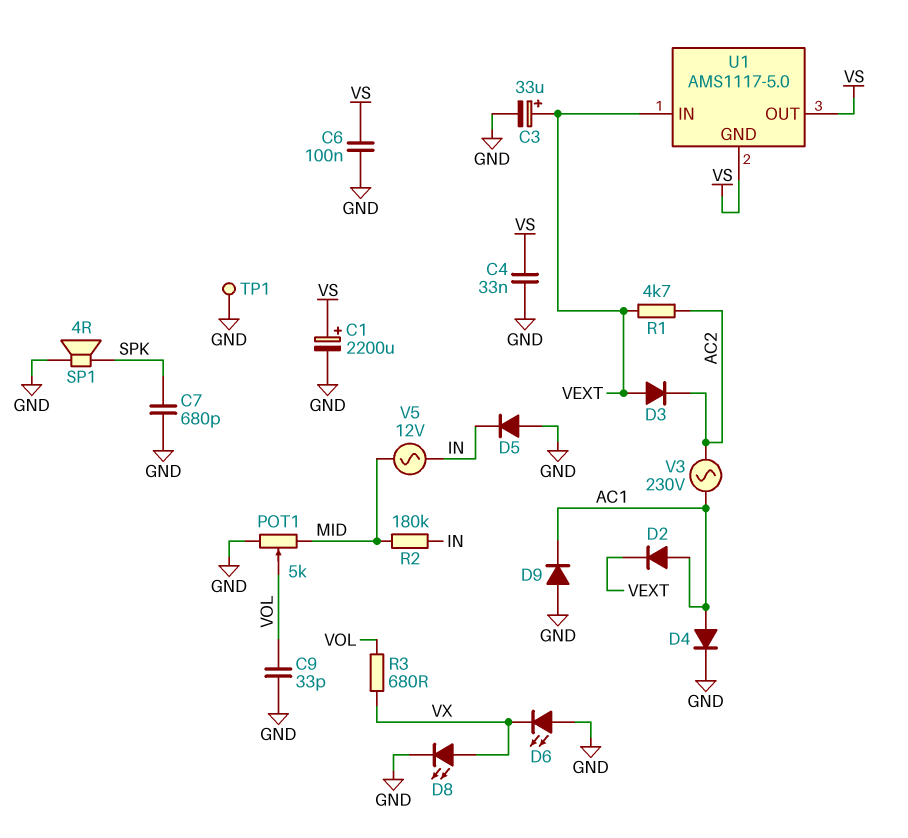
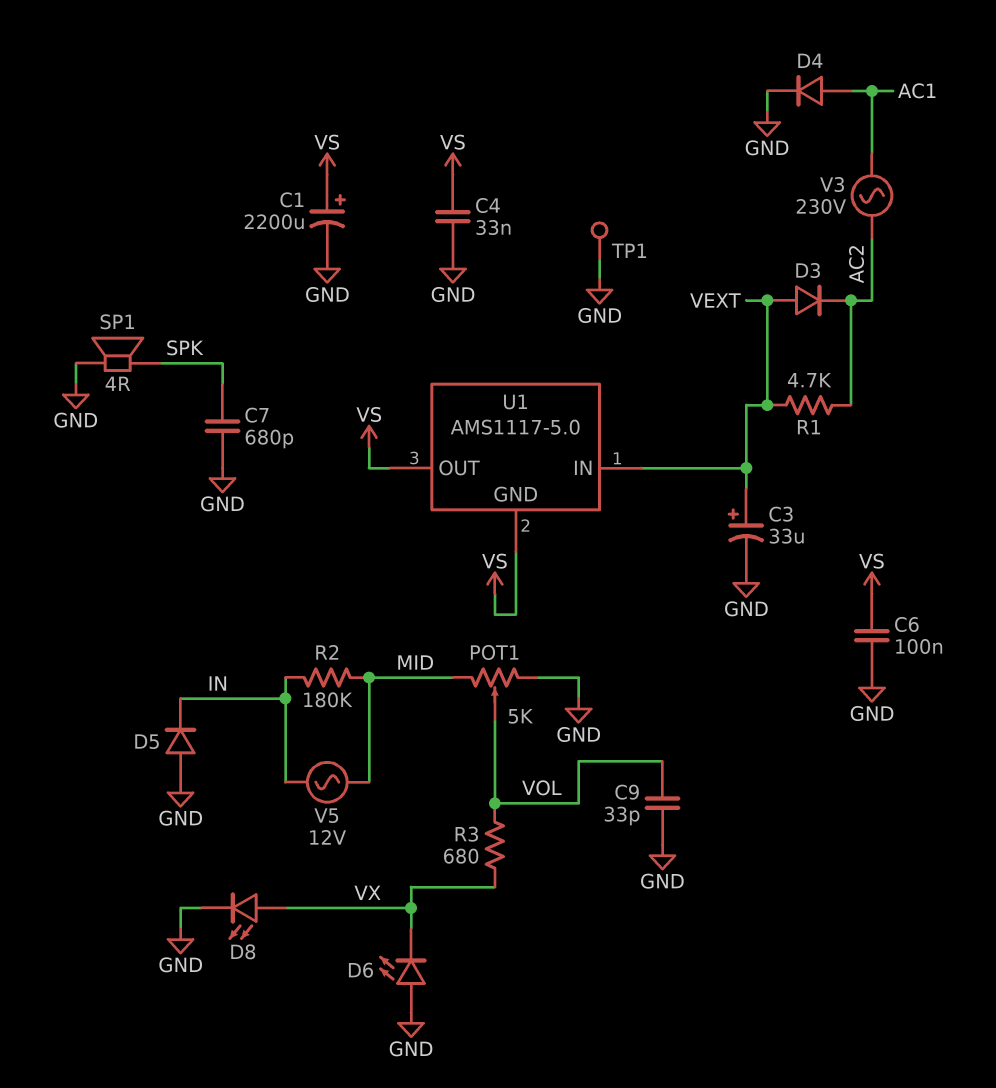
D2: diode (A AC1, K VEXT) -> none
D9: diode (A GND, K AC1) -> none

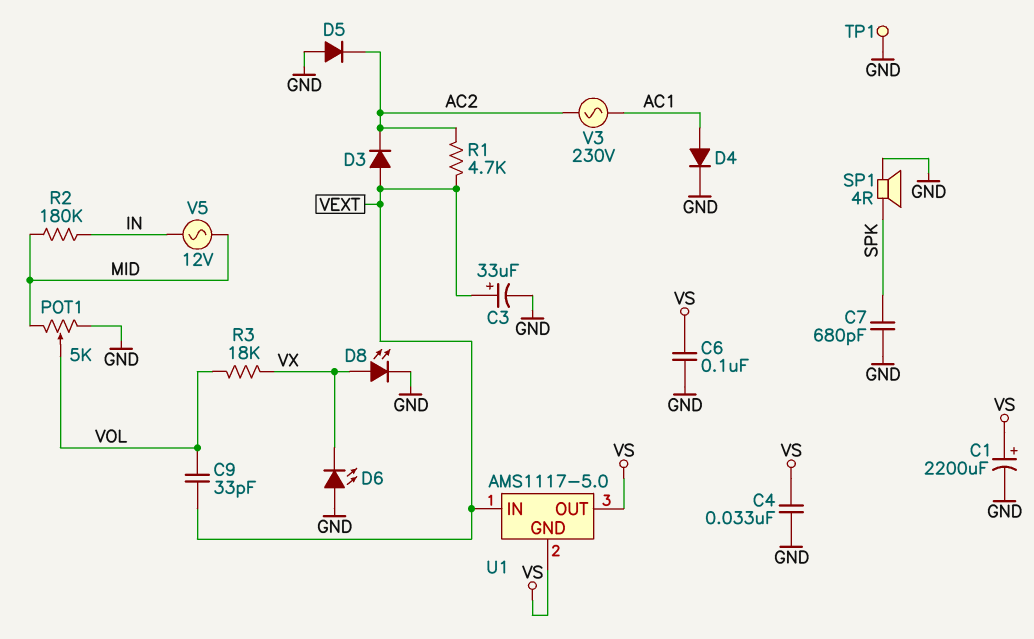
C9: 33pF (GND, VOL) -> 33pF (VEXT, VOL)
D5: diode (A GND, K IN) -> diode (A GND, K AC2)
R3: 680 (VOL, VX) -> 18k (VOL, VX)

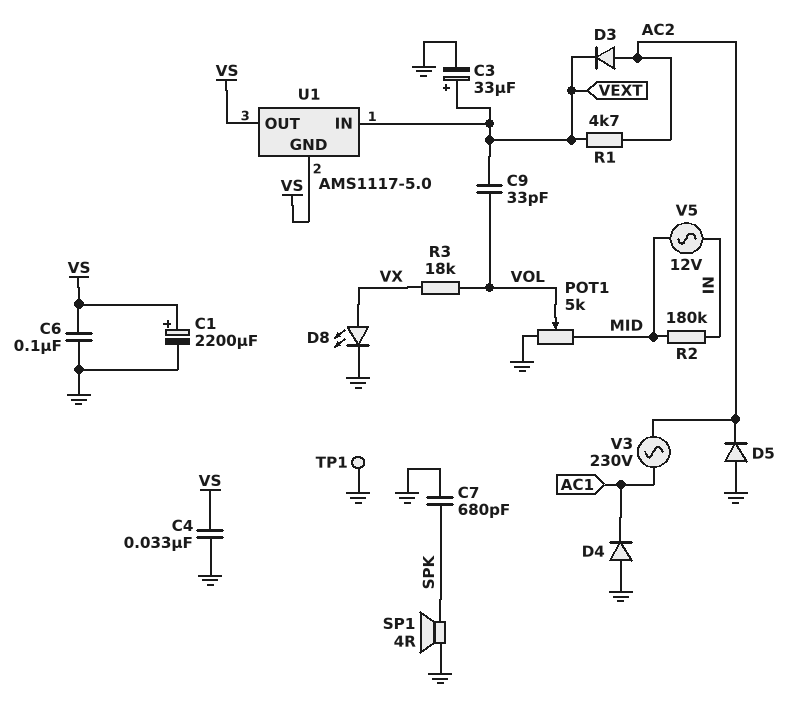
D3: diode (A VEXT, K AC2) -> diode (A AC2, K VEXT)
D4: diode (A AC1, K GND) -> diode (A GND, K AC1)
D6: LED (A GND, K VX) -> none

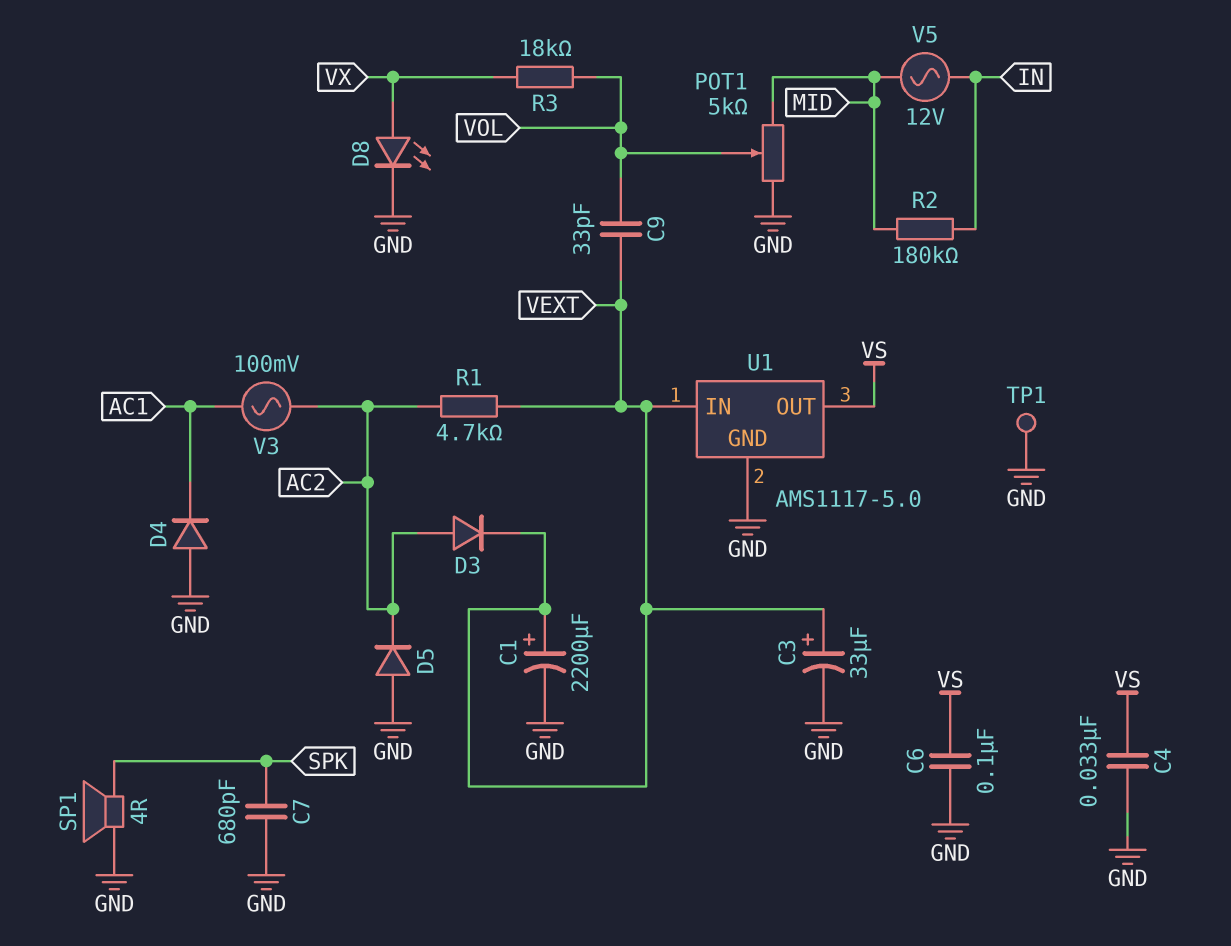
C1: 2200uF (plus VS, minus GND) -> 2200uF (plus VEXT, minus GND)
U1 pin GND: VS -> GND
V3: AC 230V (AC1, AC2) -> AC 100mV (AC1, AC2)

